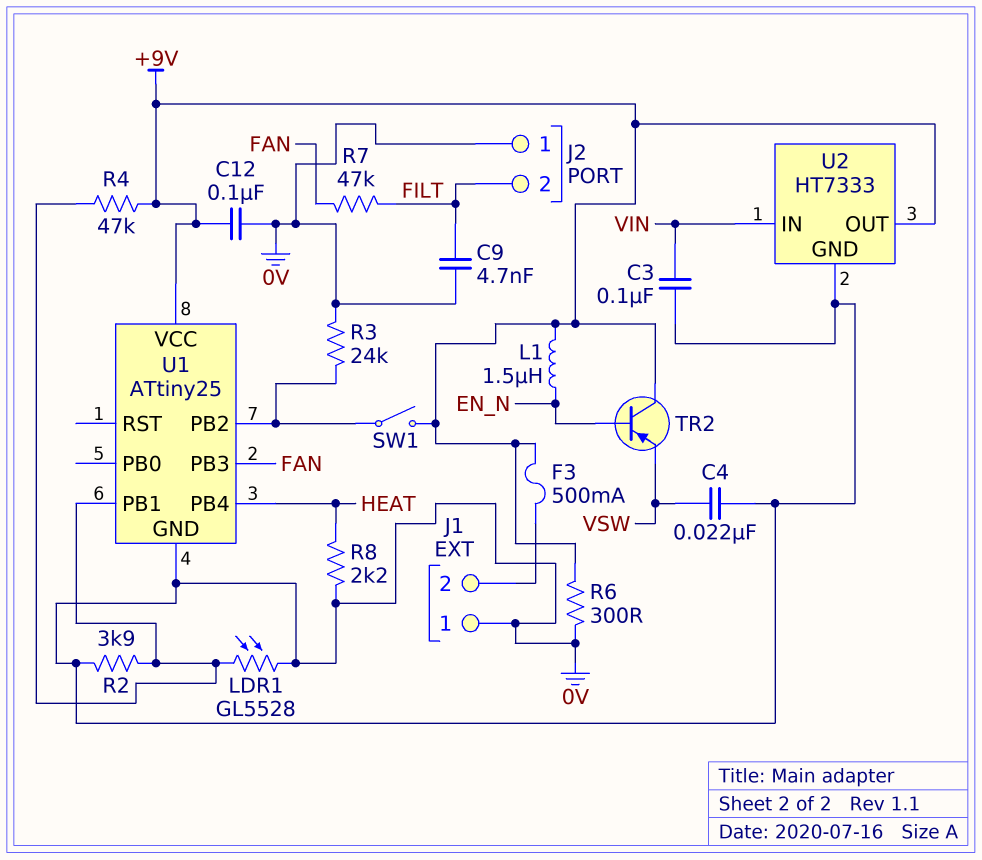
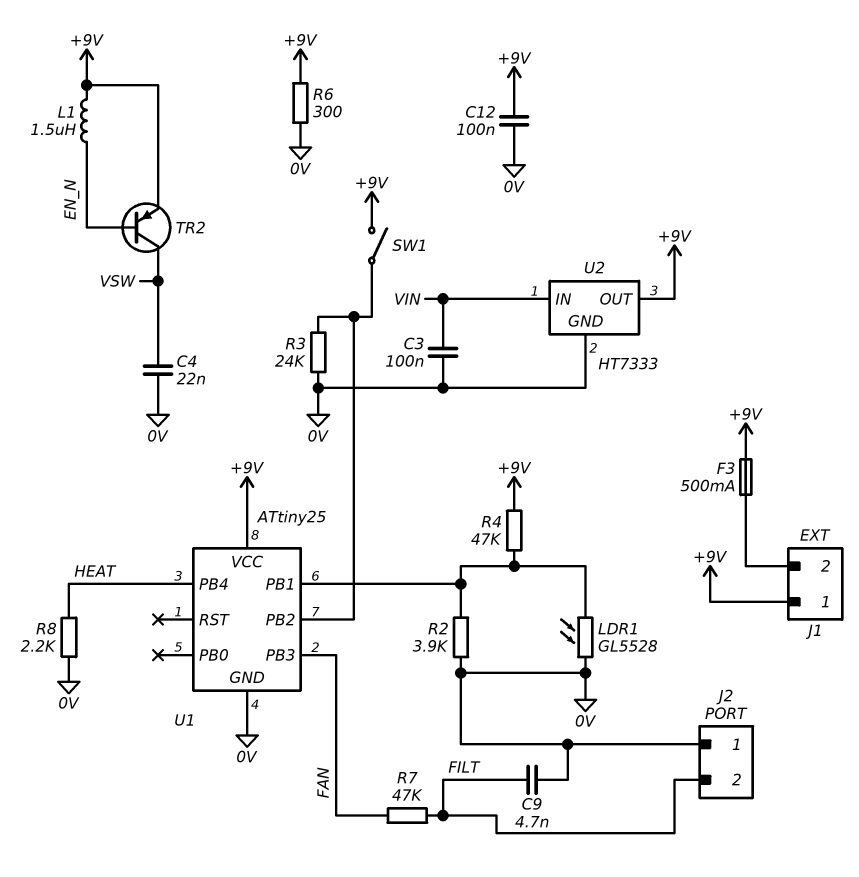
J1 pin 1: 0V -> +9V
TR2: PNP (B EN_N, C +9V, E VSW) -> PNP (B EN_N, C VSW, E +9V)

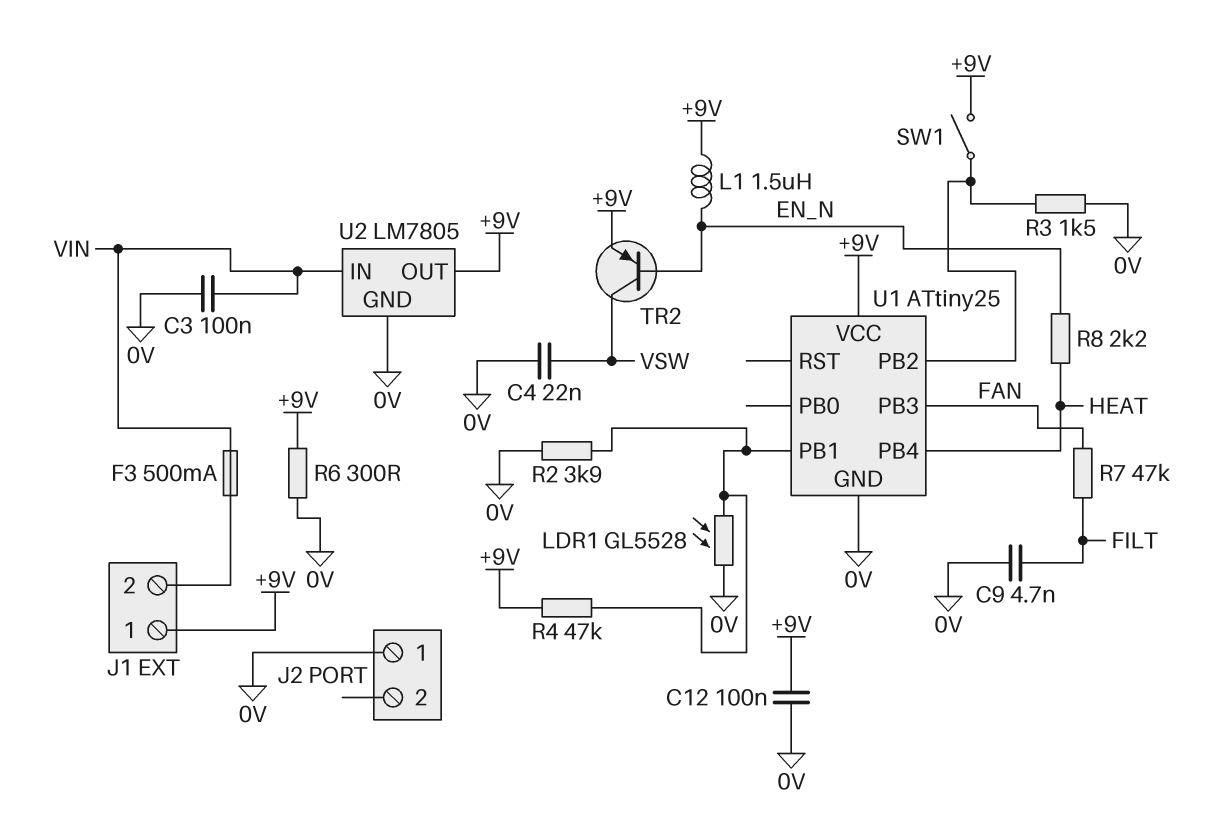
F3: 500mA (+9V, J1/2) -> 500mA (J1/2, VIN)
J2 pin 2: FILT -> none
R3: 24k (0V, U1/PB2) -> 1.5k (0V, U1/PB2)
R8: 2.2k (0V, HEAT) -> 2.2k (EN_N, HEAT)
U2: HT7333 -> LM7805

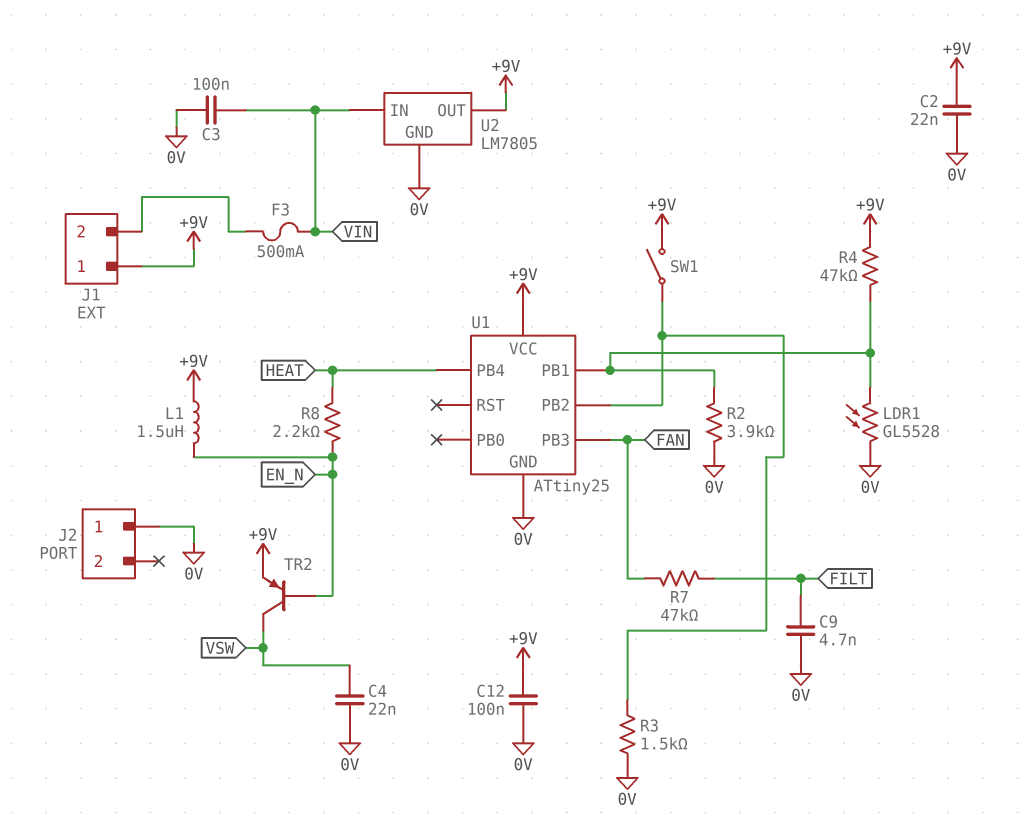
C2: none -> 22nF (+9V, 0V)
R6: 300 (+9V, 0V) -> none

